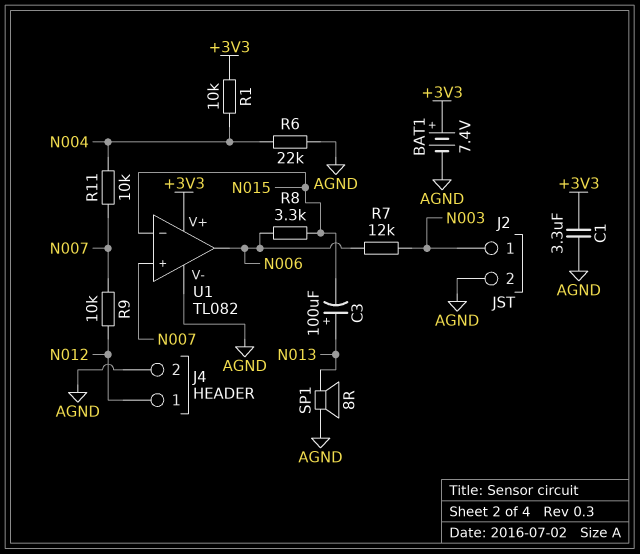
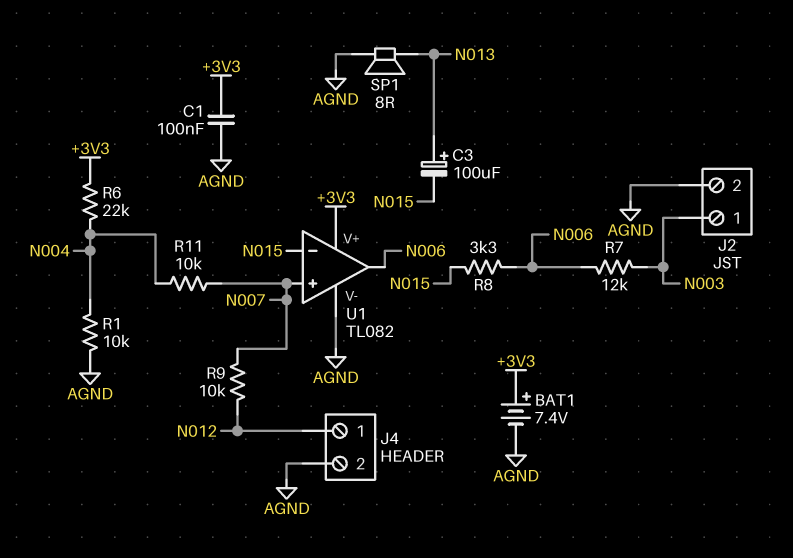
C1: 3.3uF (+3V3, AGND) -> 100nF (+3V3, AGND)
R1: 10k (+3V3, N004) -> 10k (AGND, N004)
R6: 22k (AGND, N004) -> 22k (+3V3, N004)

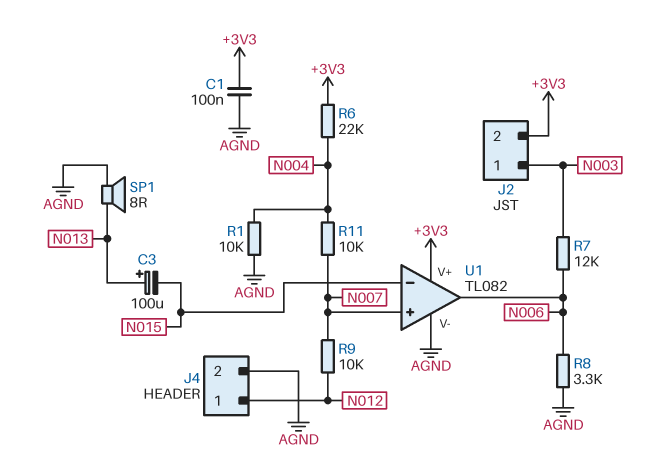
BAT1: 7.4V (plus +3V3, minus AGND) -> none
J2 pin 2: AGND -> +3V3
R8: 3.3k (N006, N015) -> 3.3k (AGND, N006)

